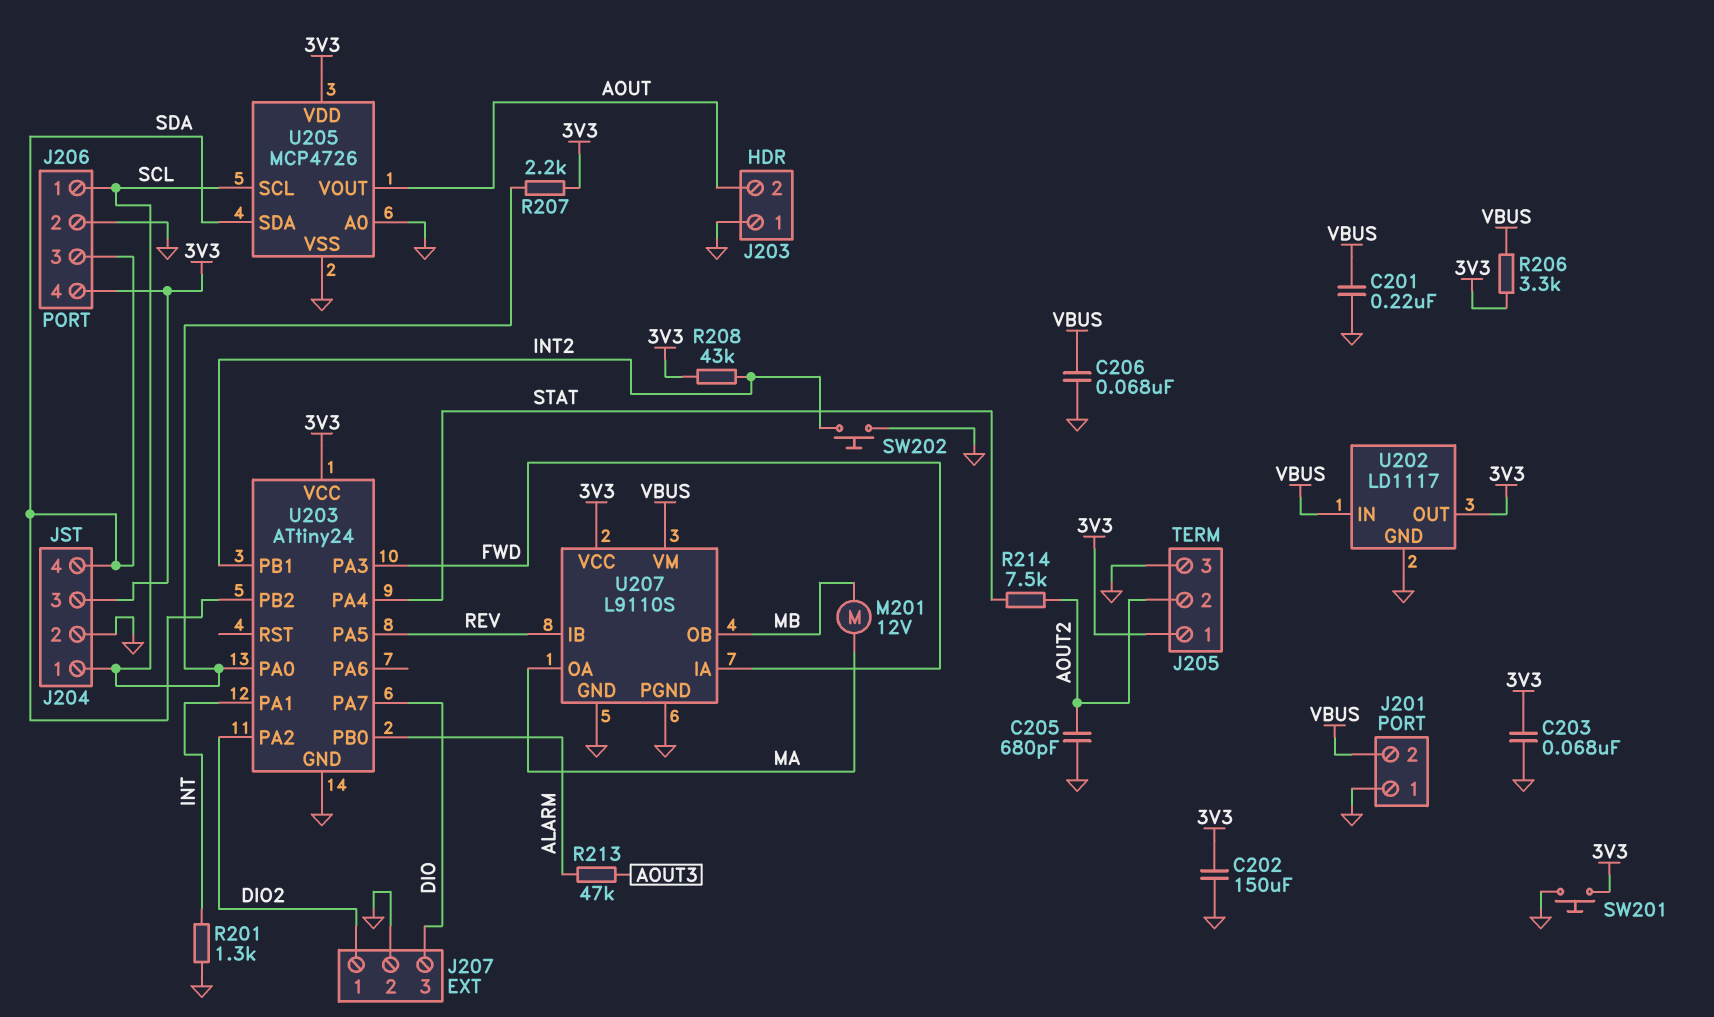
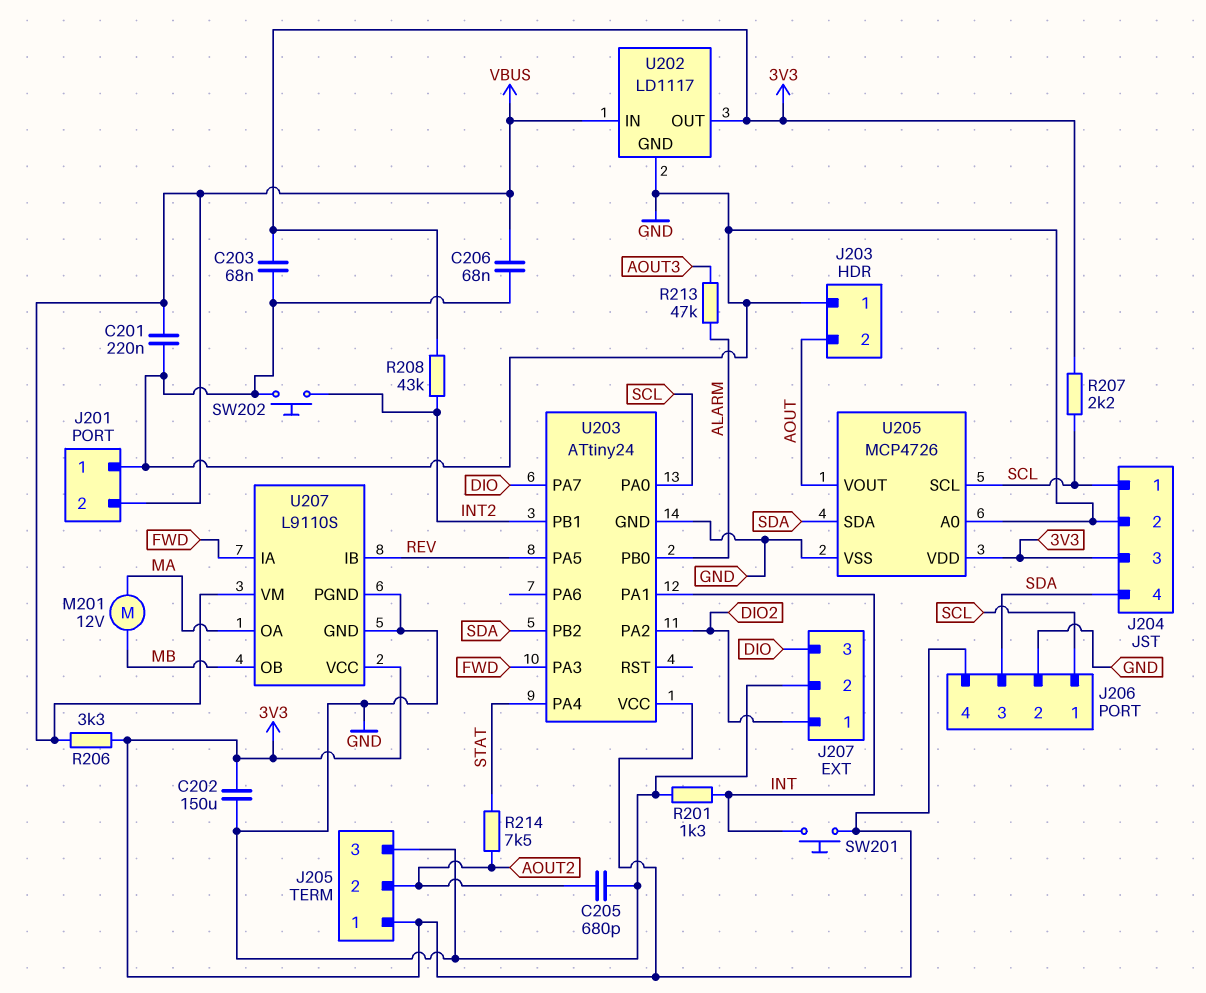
SW201: button (3V3, GND) -> button (3V3, INT)

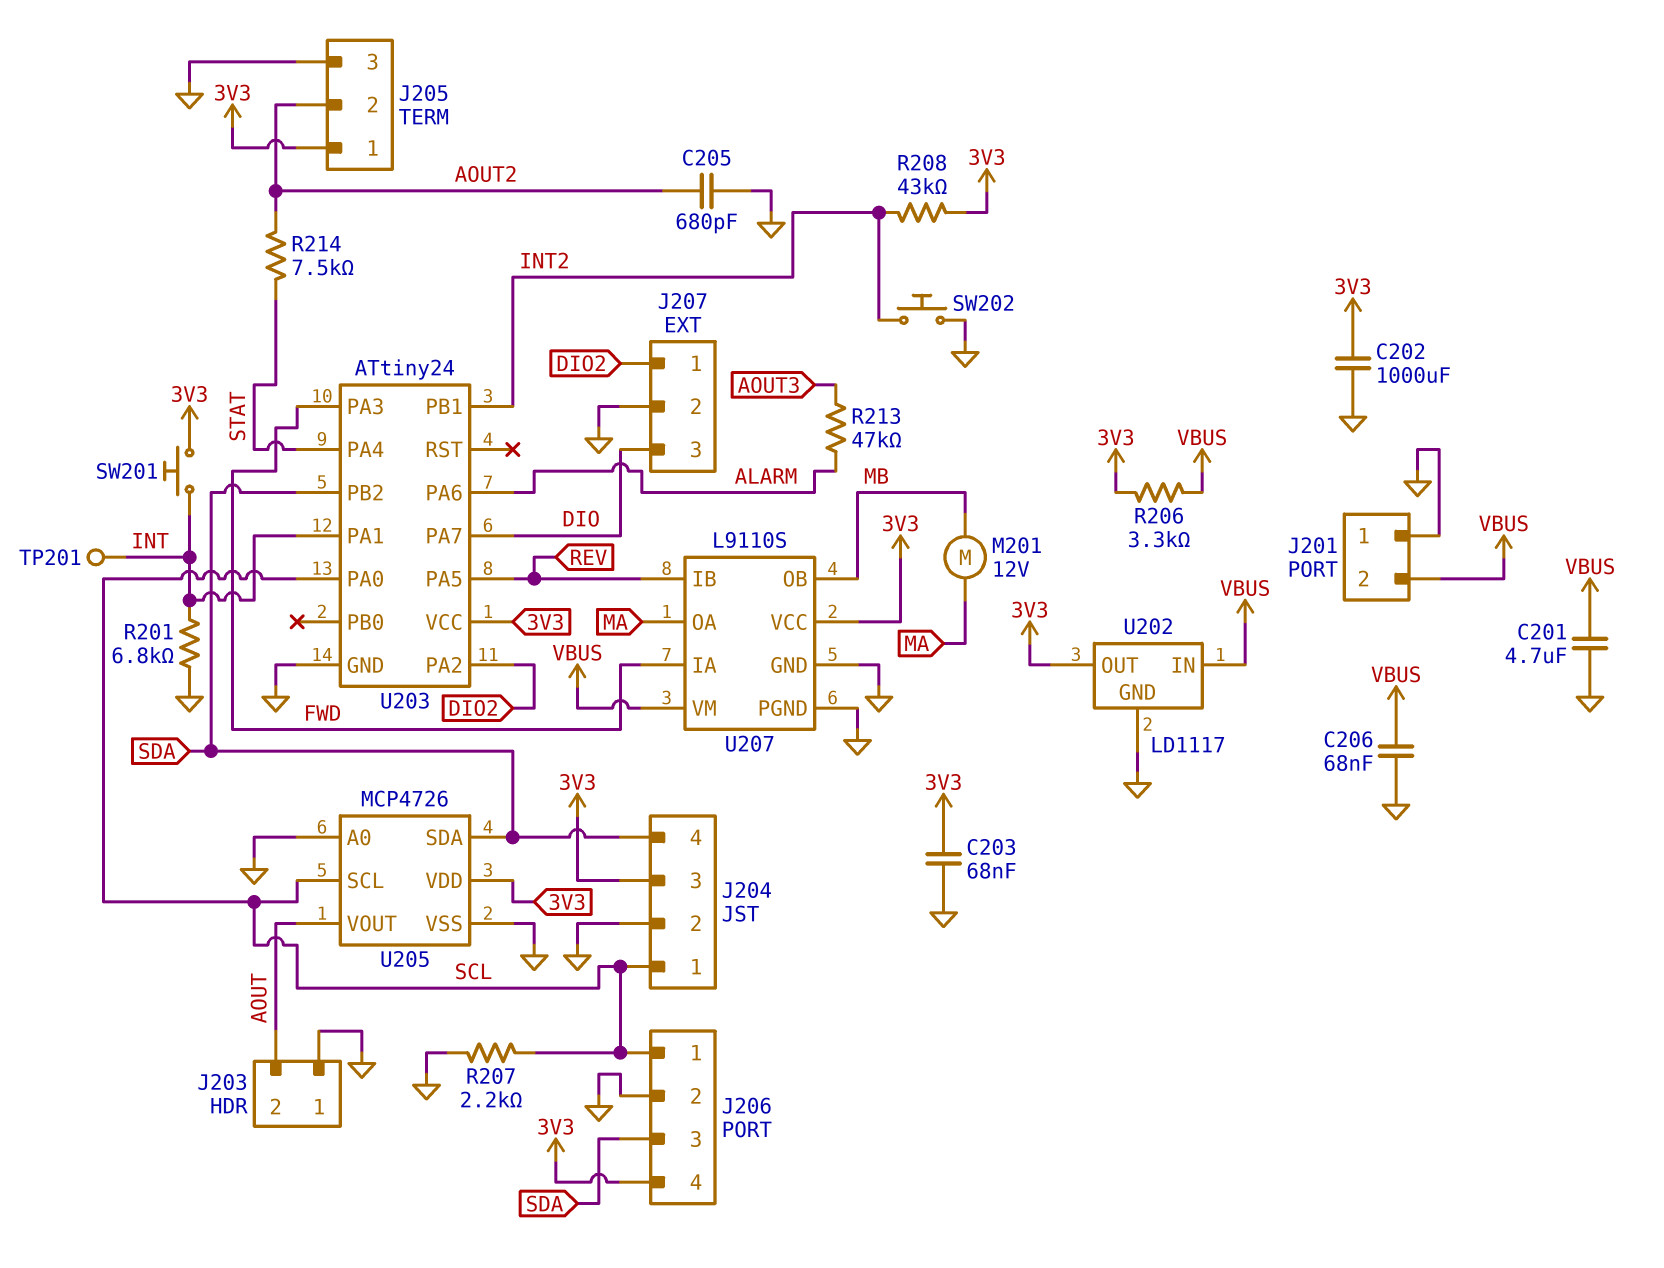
C201: 220nF (GND, VBUS) -> 4.7uF (GND, VBUS)
C202: 150uF (3V3, GND) -> 1000uF (3V3, GND)
R201: 1.3k (GND, INT) -> 6.8k (GND, INT)
R207: 2.2k (3V3, SCL) -> 2.2k (GND, SCL)
TP201: none -> test point (INT)
U203 pin PA6: none -> ALARM
U203 pin PB0: ALARM -> none

